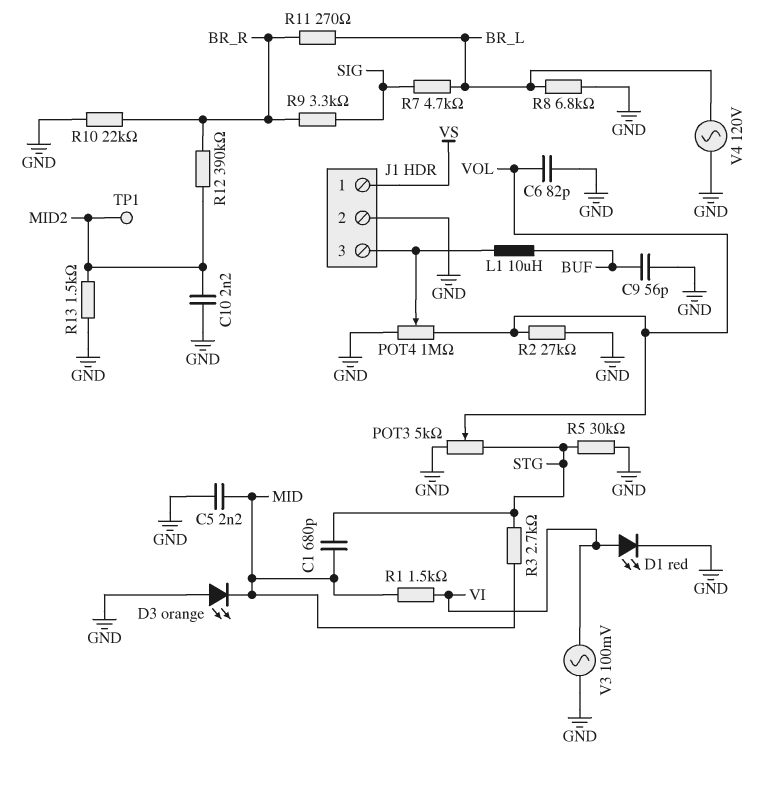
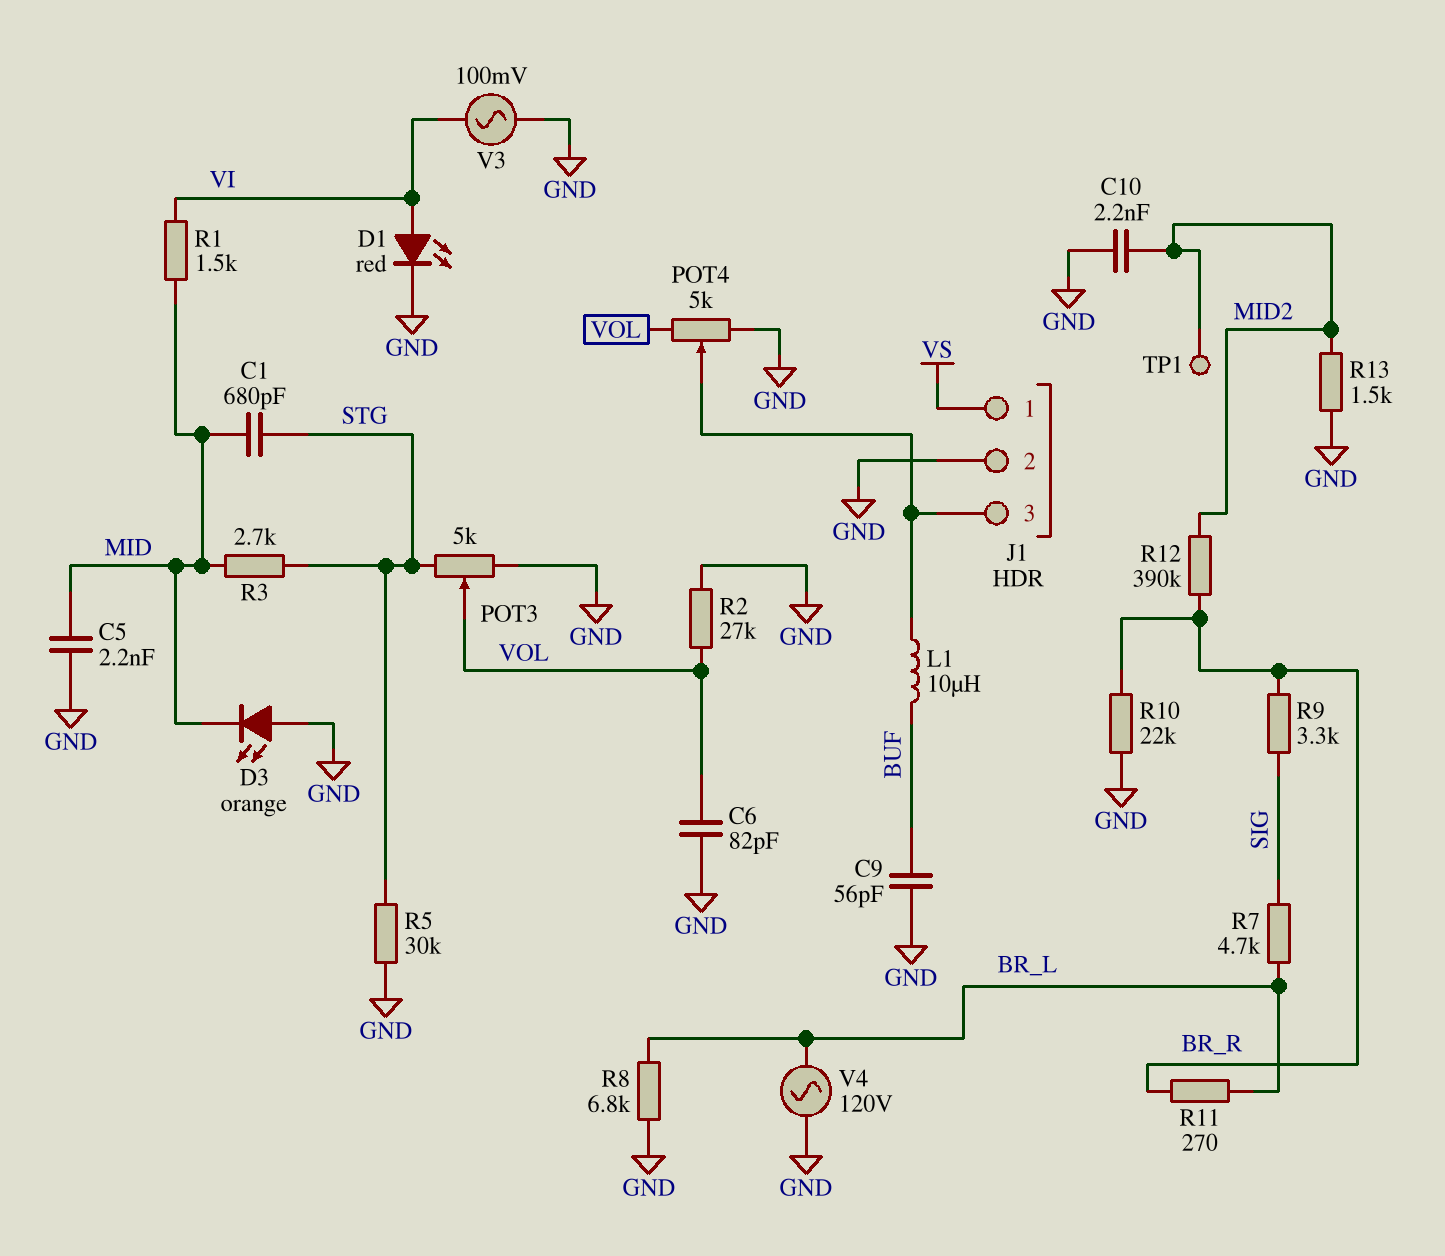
POT4: 1M (GND, VOL, wiper J1/3) -> 5k (GND, VOL, wiper J1/3)

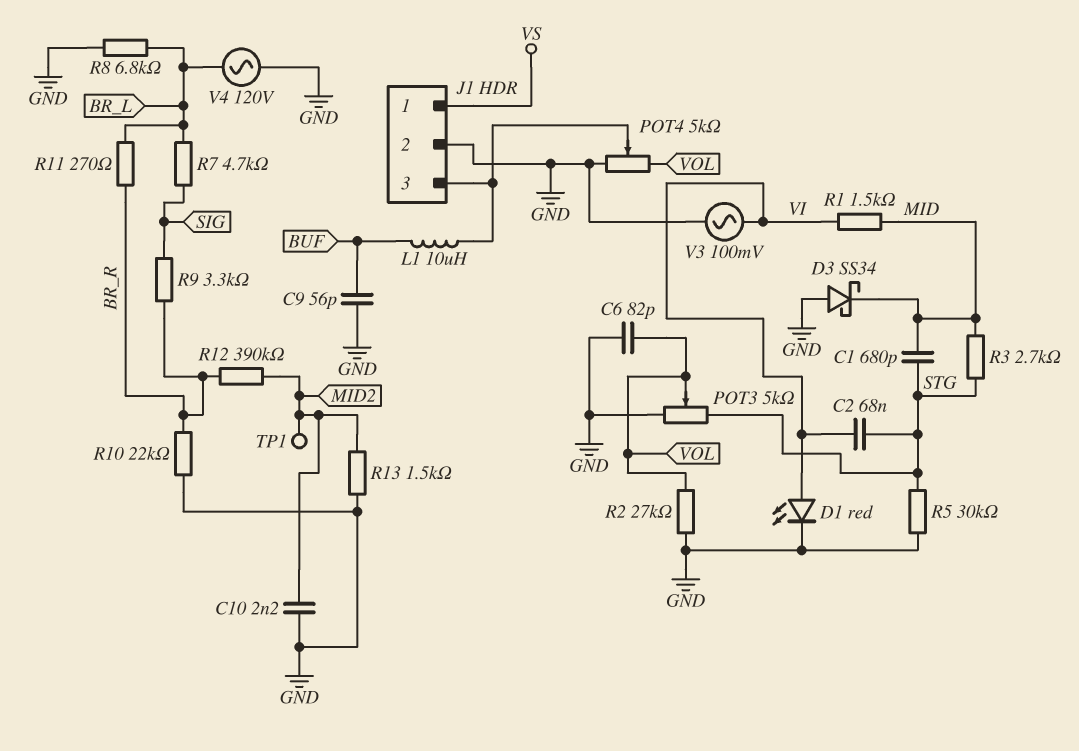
C2: none -> 68nF (STG, VI)
C5: 2.2nF (GND, MID) -> none
D3: LED orange (A GND, K MID) -> schottky SS34 (A GND, K MID)

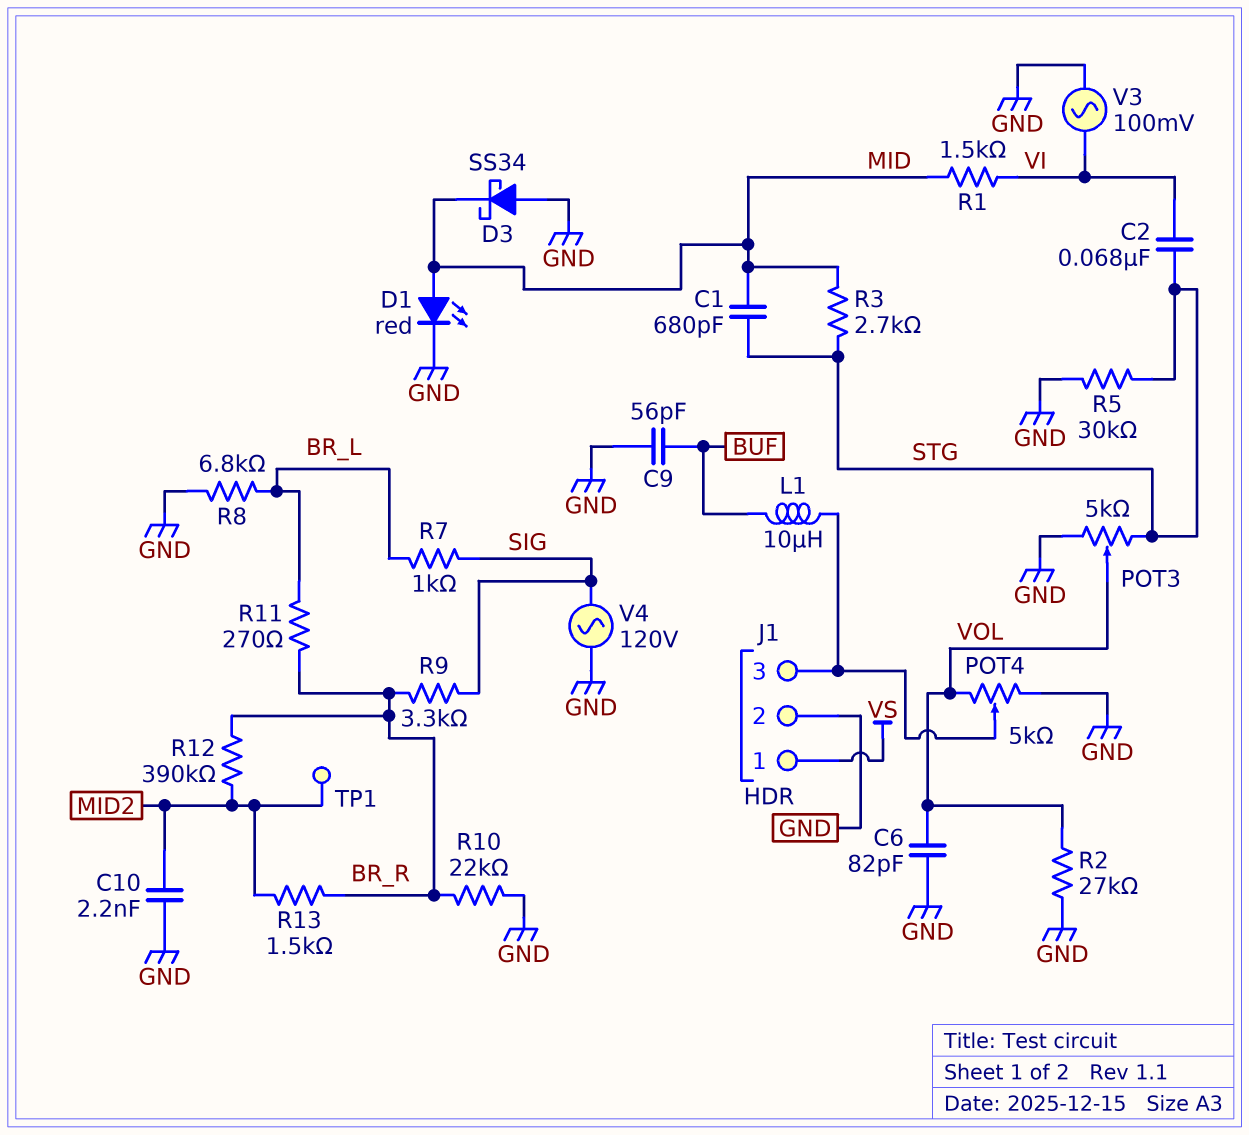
D1: LED red (A VI, K GND) -> LED red (A MID, K GND)
R7: 4.7k (BR_L, SIG) -> 1k (BR_L, SIG)
R13: 1.5k (GND, MID2) -> 1.5k (BR_R, MID2)
V4: AC 120V (BR_L, GND) -> AC 120V (GND, SIG)

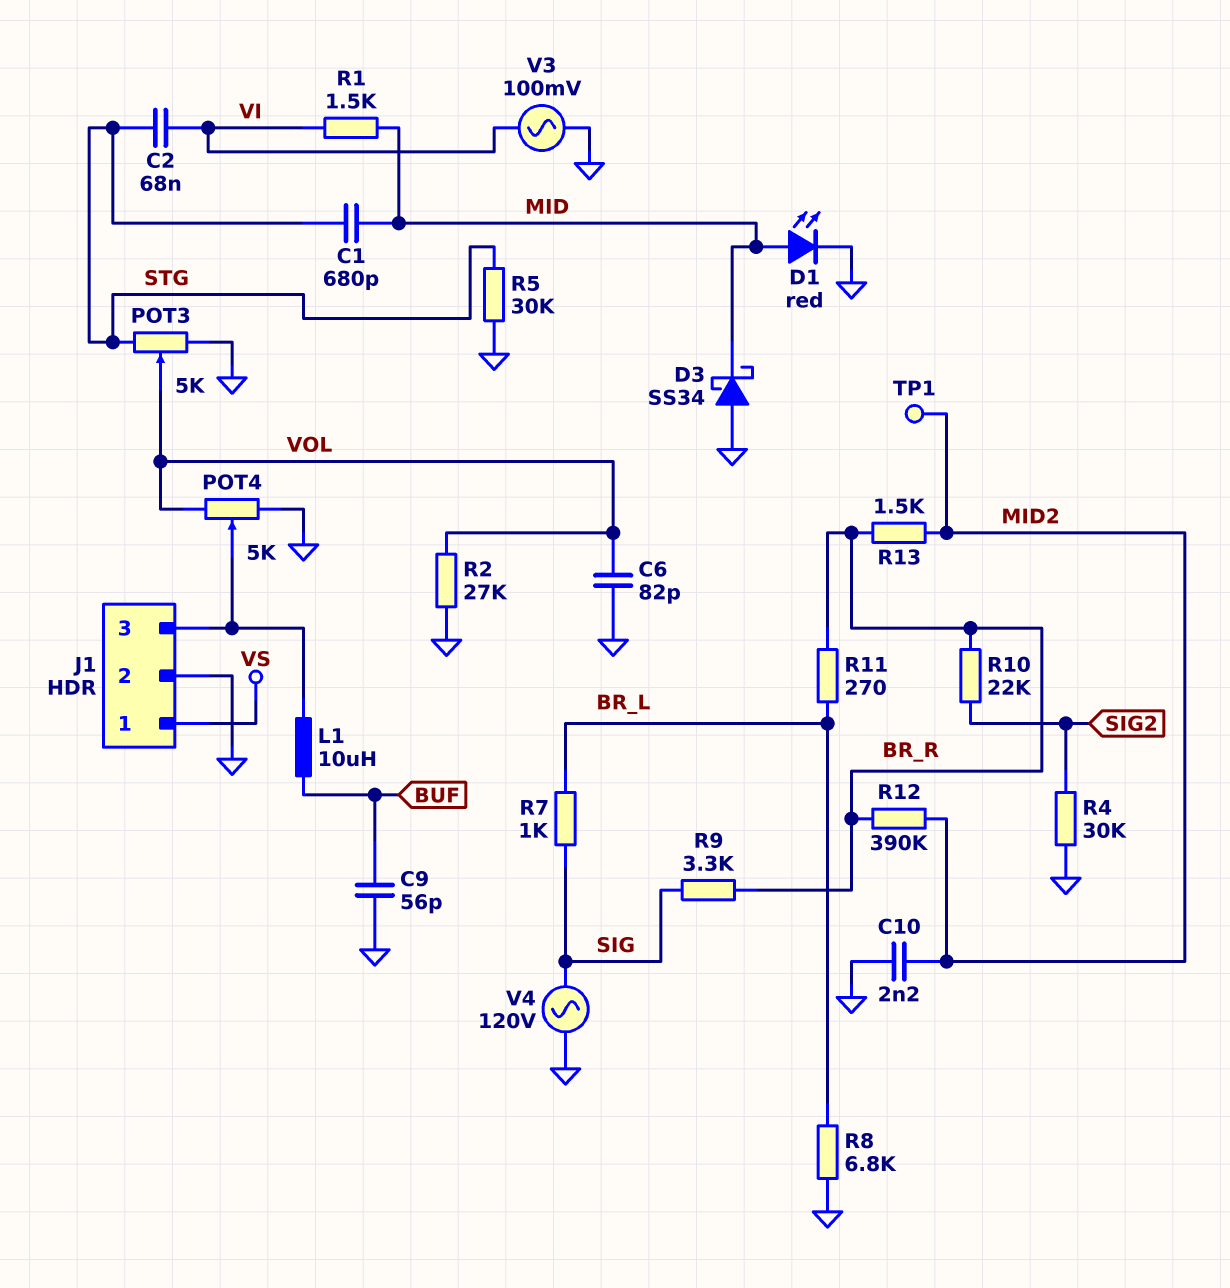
R3: 2.7k (MID, STG) -> none
R4: none -> 30k (GND, SIG2)
R10: 22k (BR_R, GND) -> 22k (BR_R, SIG2)

